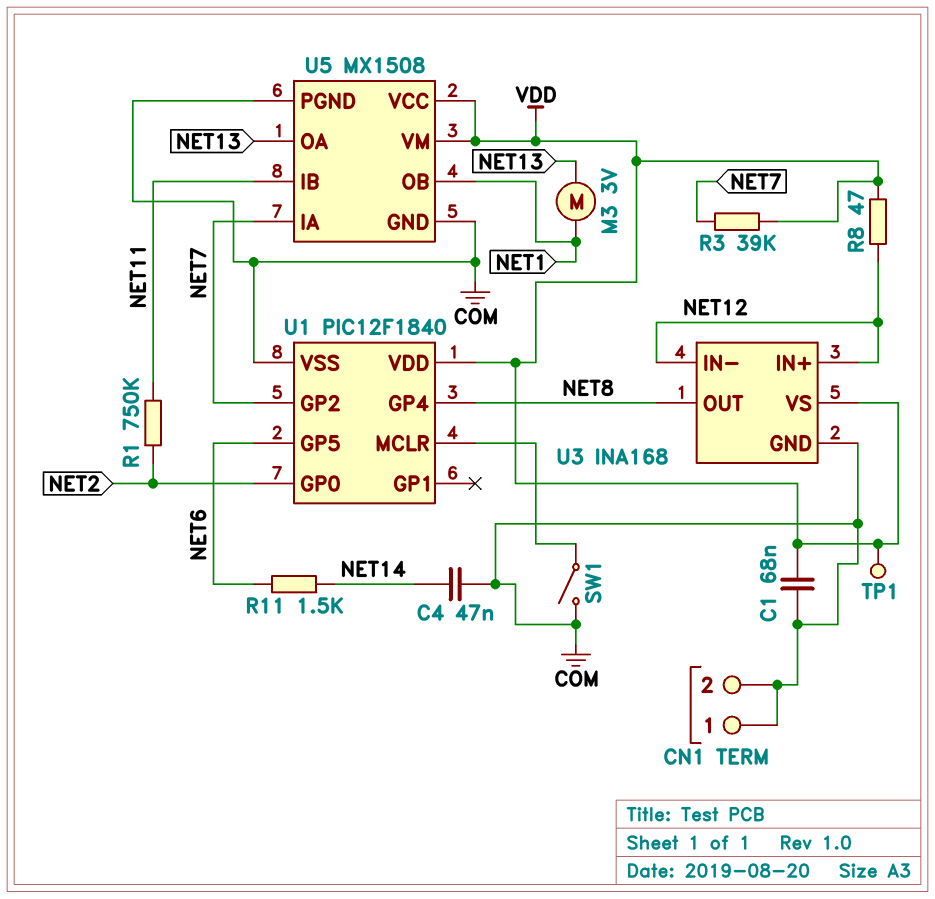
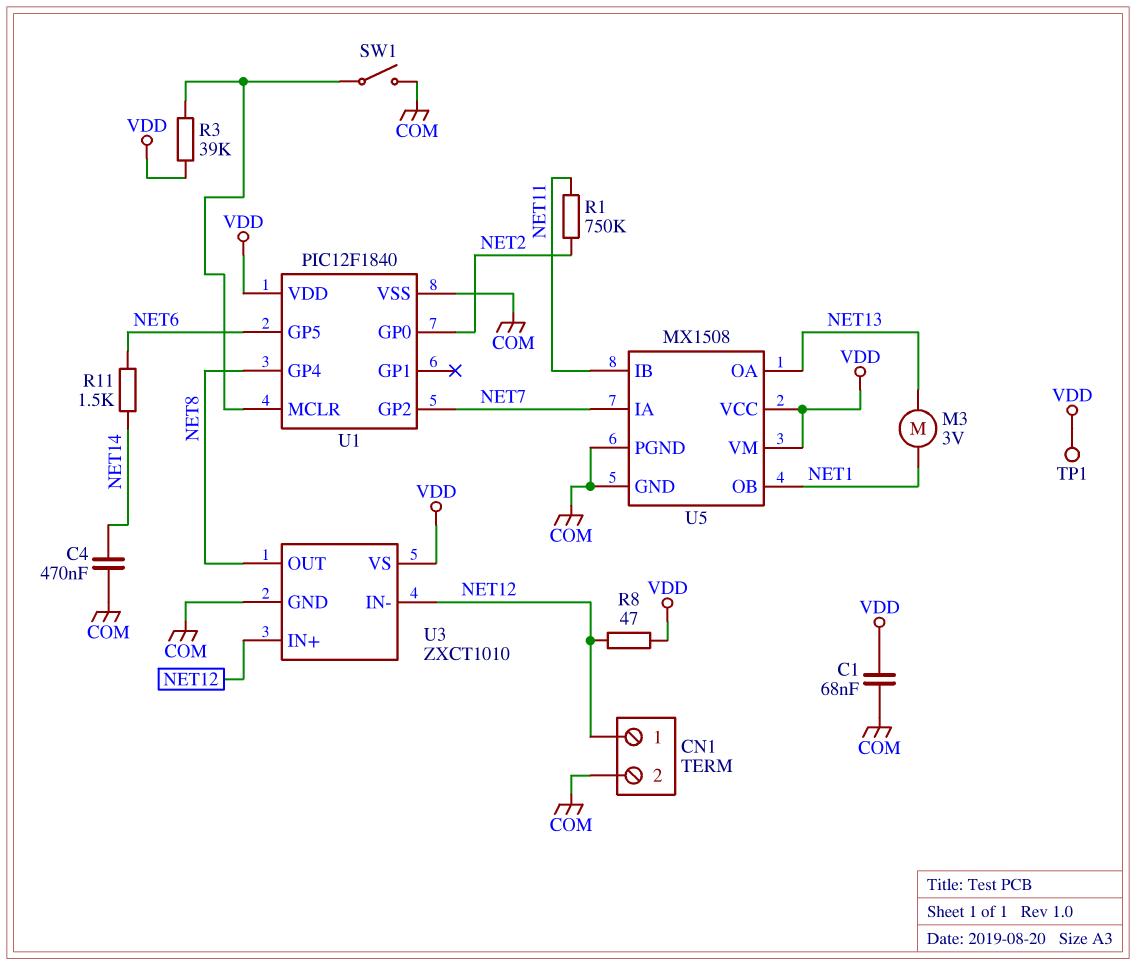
C4: 47nF (COM, NET14) -> 470nF (COM, NET14)
CN1 pin 1: COM -> NET12
R3: 39k (NET7, VDD) -> 39k (U1/MCLR, VDD)
U3: INA168 -> ZXCT1010

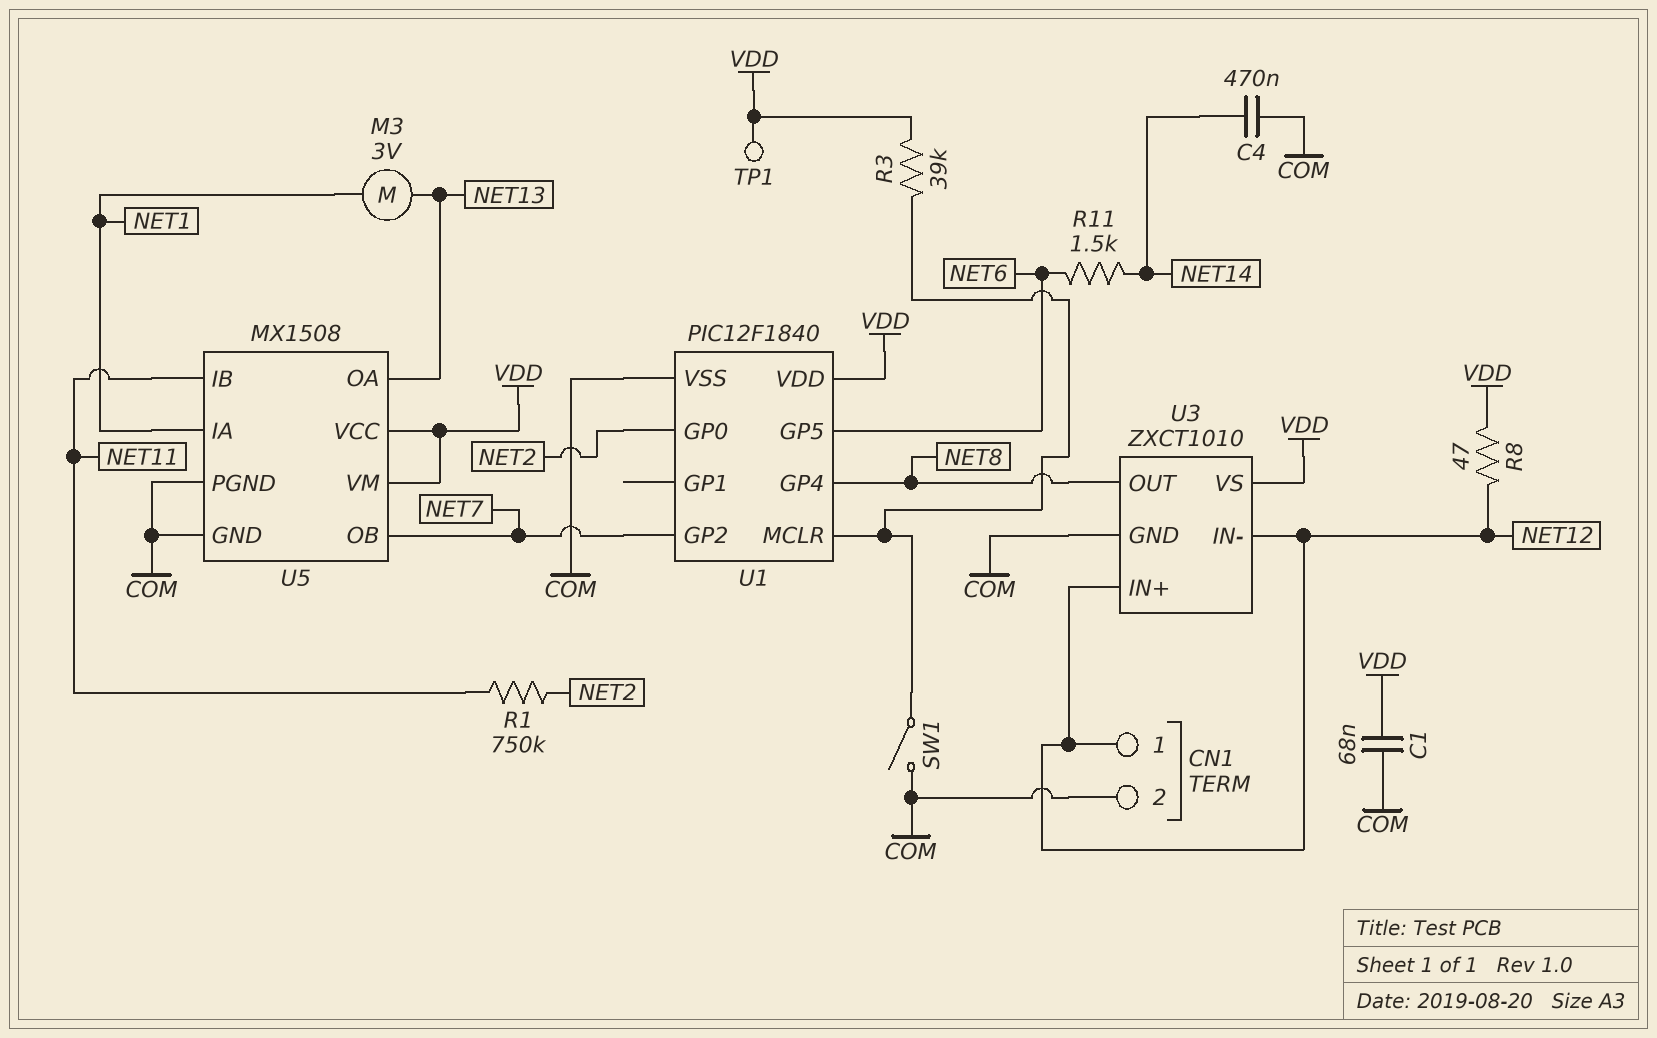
U5 pin IA: NET7 -> NET1
U5 pin OB: NET1 -> NET7

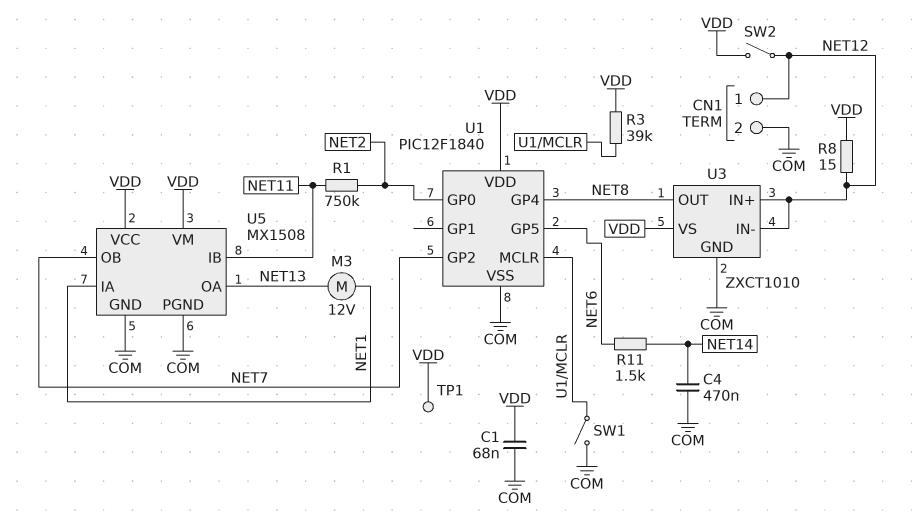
M3: motor 3V (NET1, NET13) -> motor 12V (NET1, NET13)
R8: 47 (NET12, VDD) -> 15 (NET12, VDD)
SW2: none -> switch (NET12, VDD)

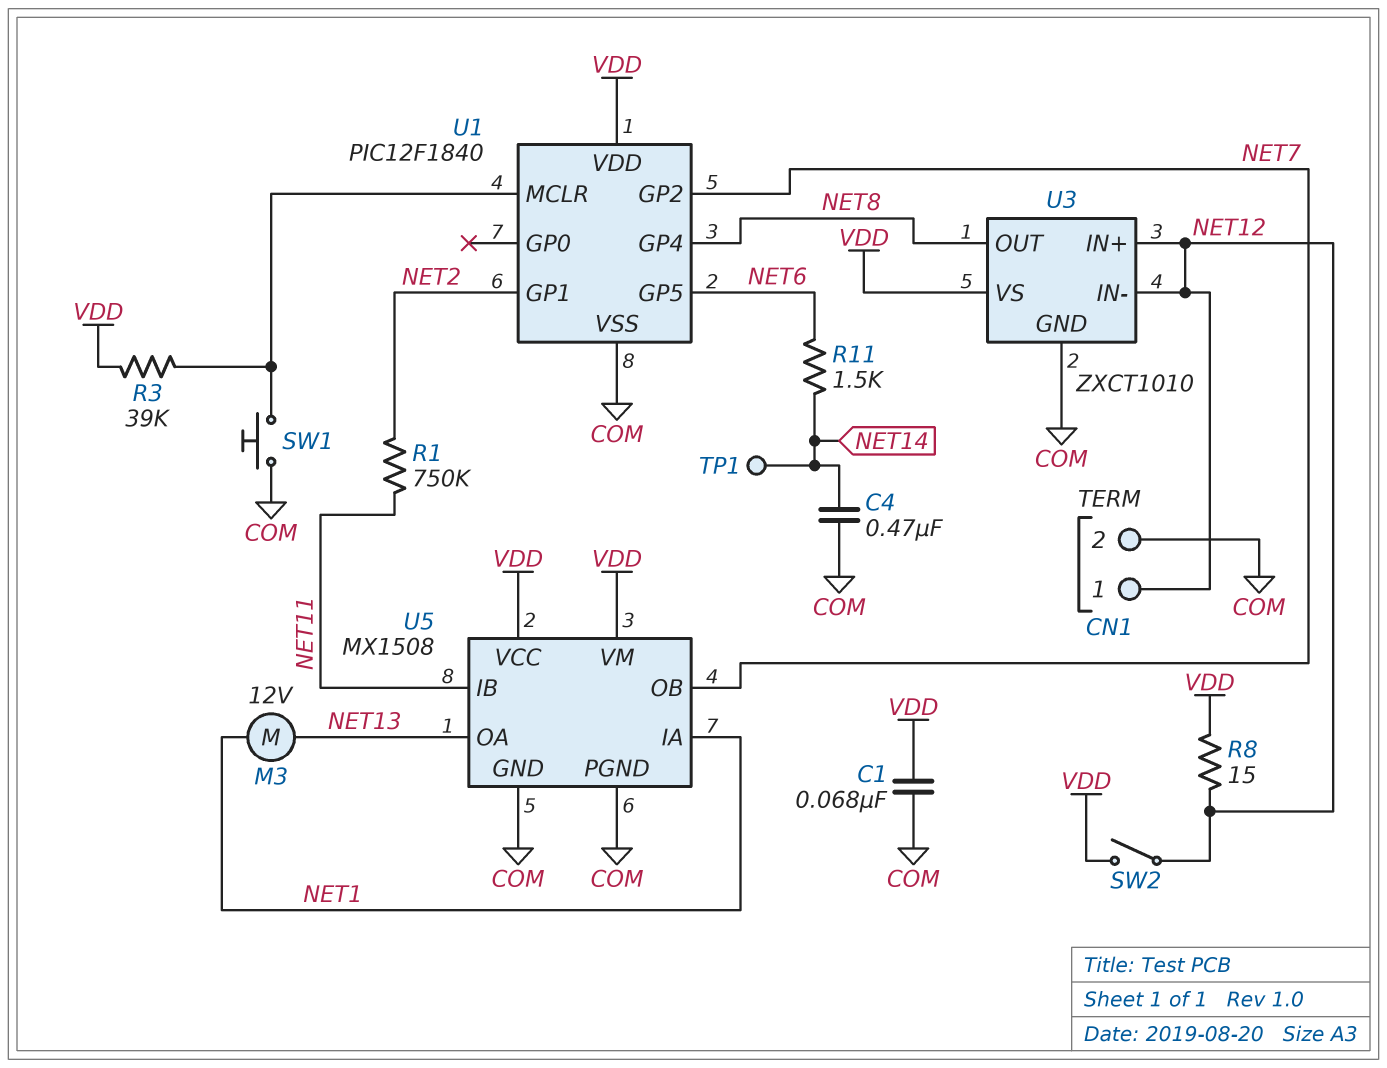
SW1: switch (COM, U1/MCLR) -> button (COM, U1/MCLR)
TP1: test point (VDD) -> test point (NET14)
U1 pin GP0: NET2 -> none
U1 pin GP1: none -> NET2

